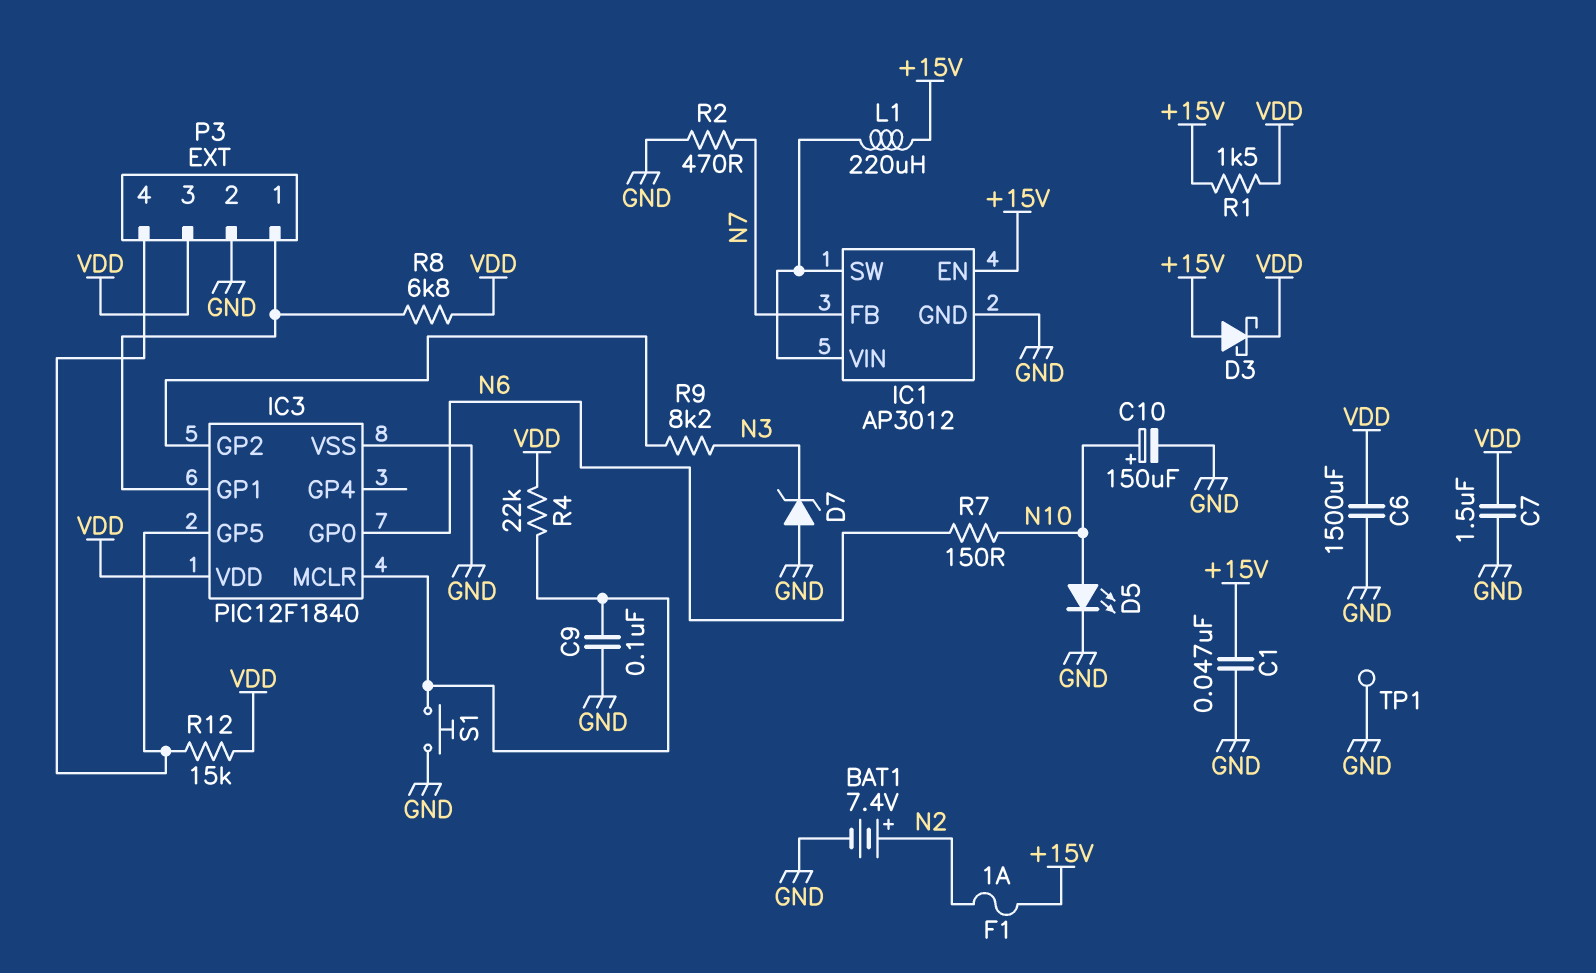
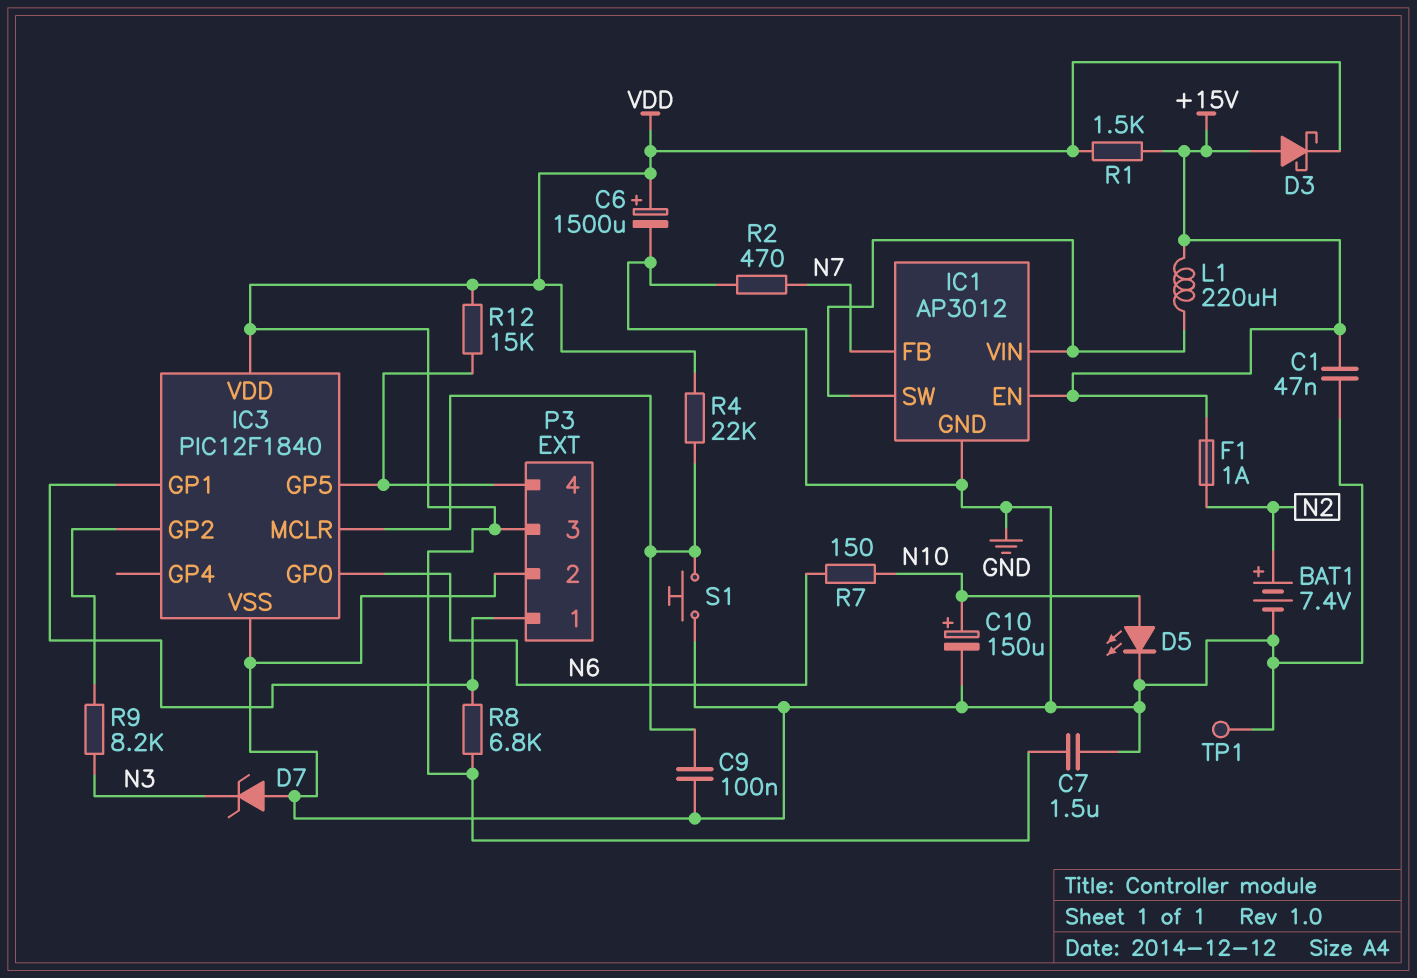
C6: 1500uF (GND, VDD) -> 1500uF (plus VDD, minus GND)

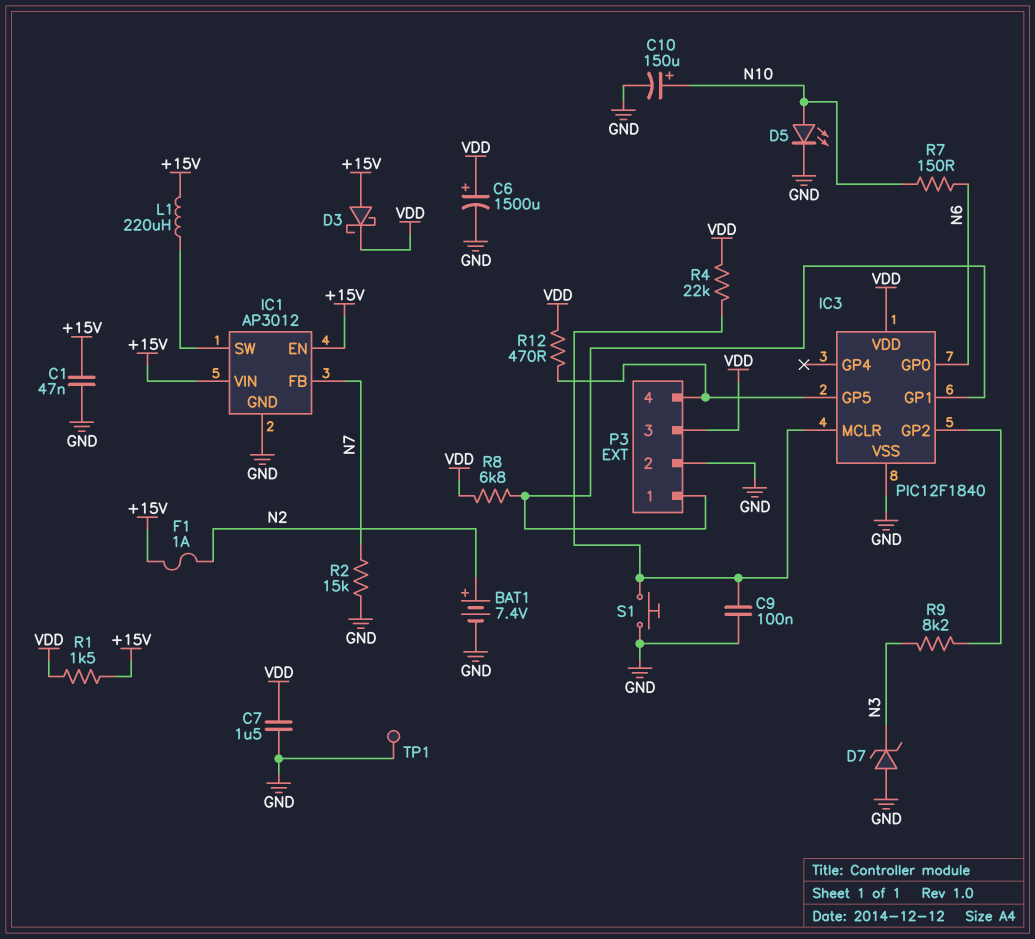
IC1 pin VIN: IC1/SW -> +15V
R2: 470 (GND, N7) -> 15k (GND, N7)
R12: 15k (IC3/GP5, VDD) -> 470 (IC3/GP5, VDD)

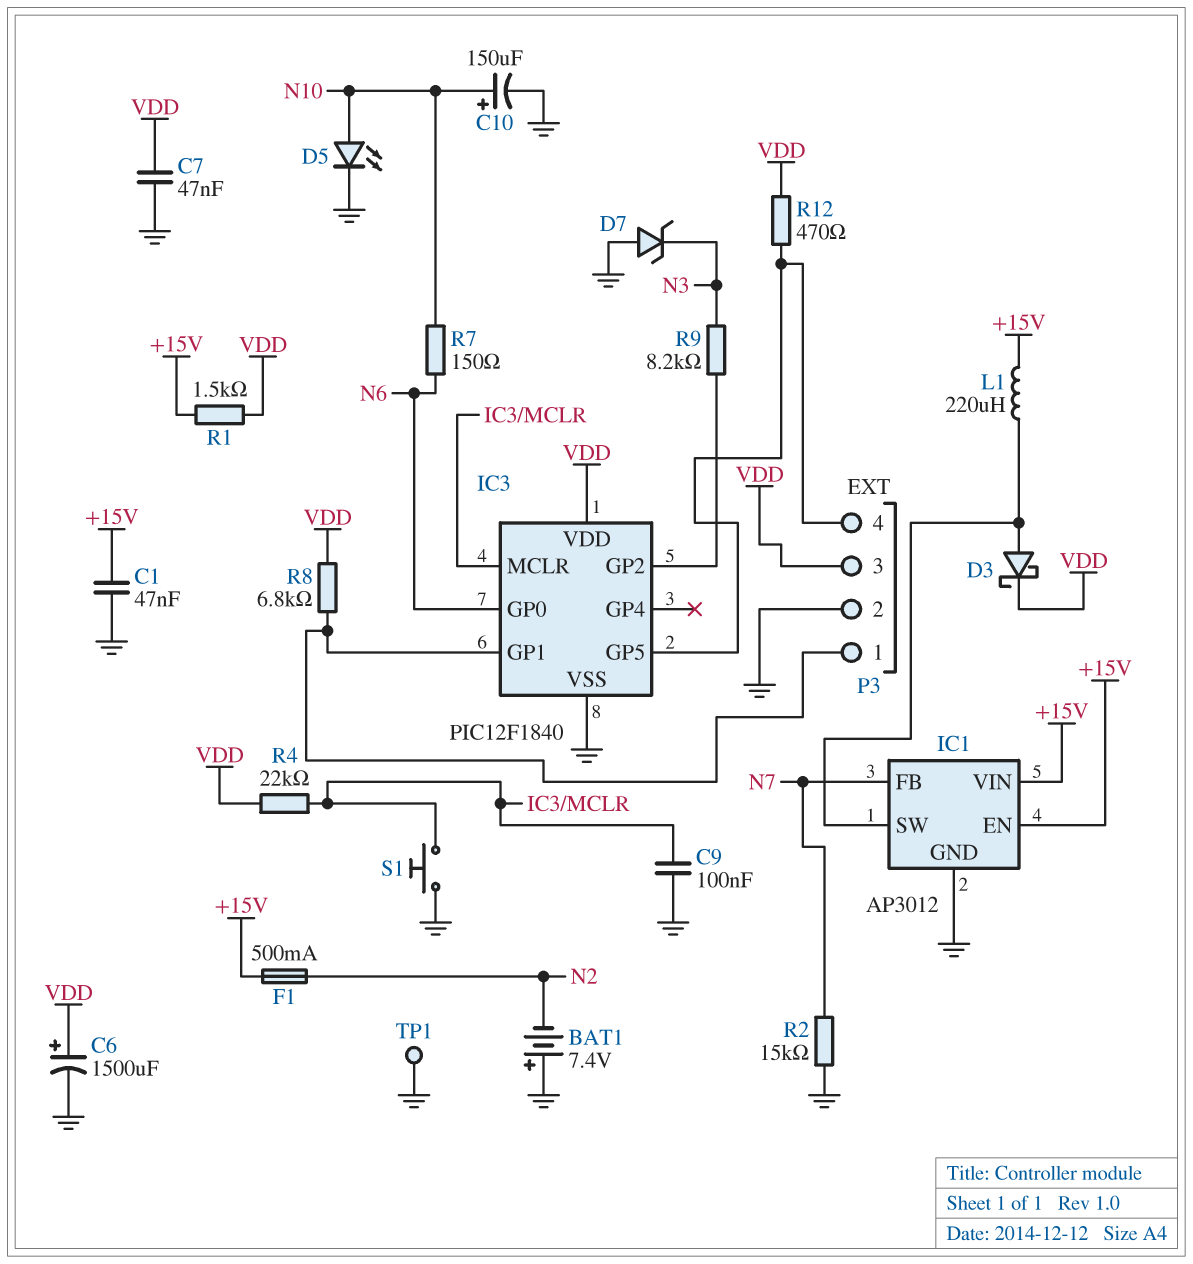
BAT1: 7.4V (plus N2, minus GND) -> 7.4V (plus GND, minus N2)
C7: 1.5uF (GND, VDD) -> 47nF (GND, VDD)
D3: schottky (A +15V, K VDD) -> schottky (A IC1/SW, K VDD)
F1: 1A (+15V, N2) -> 500mA (+15V, N2)

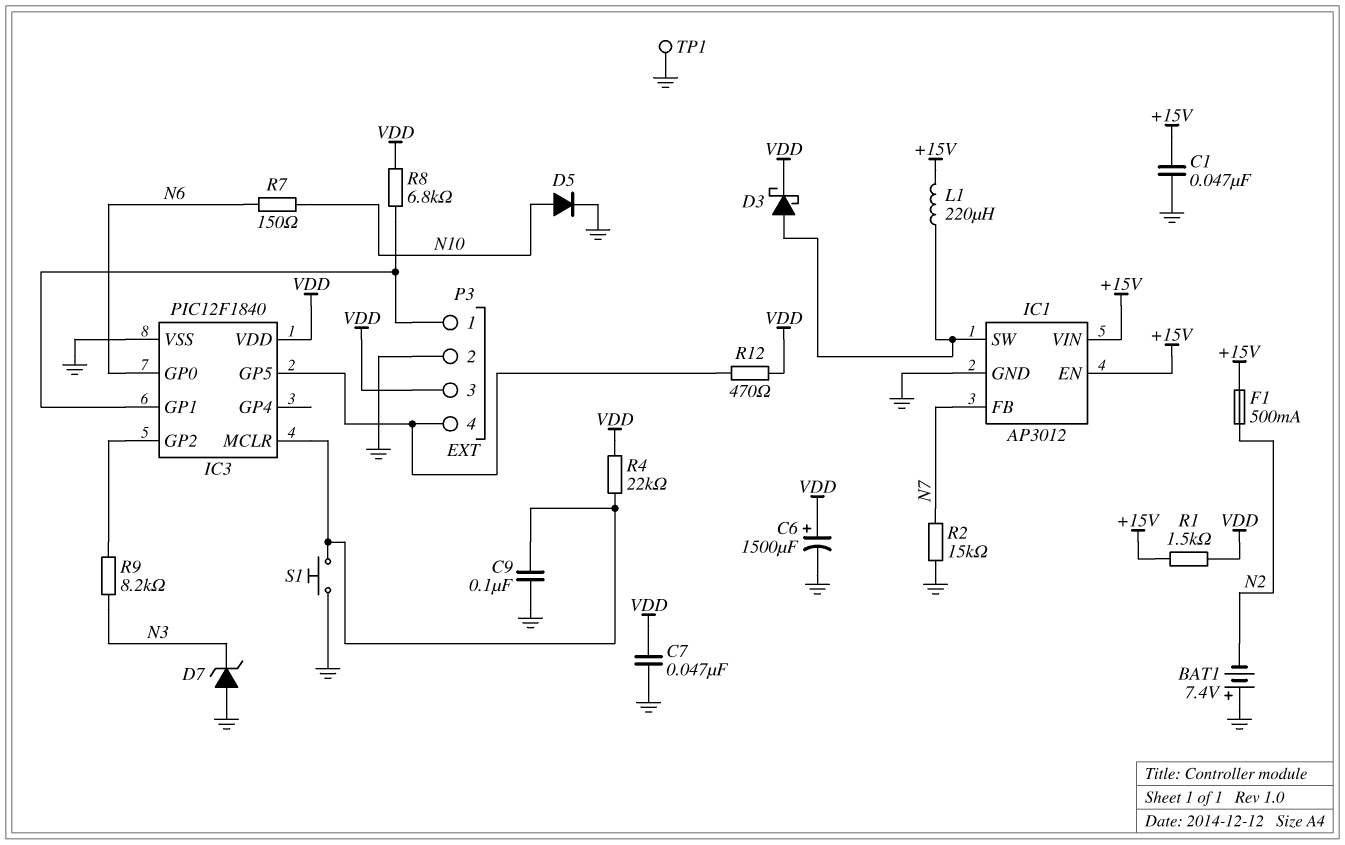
C10: 150uF (plus N10, minus GND) -> none
D5: LED (A N10, K GND) -> diode (A N10, K GND)

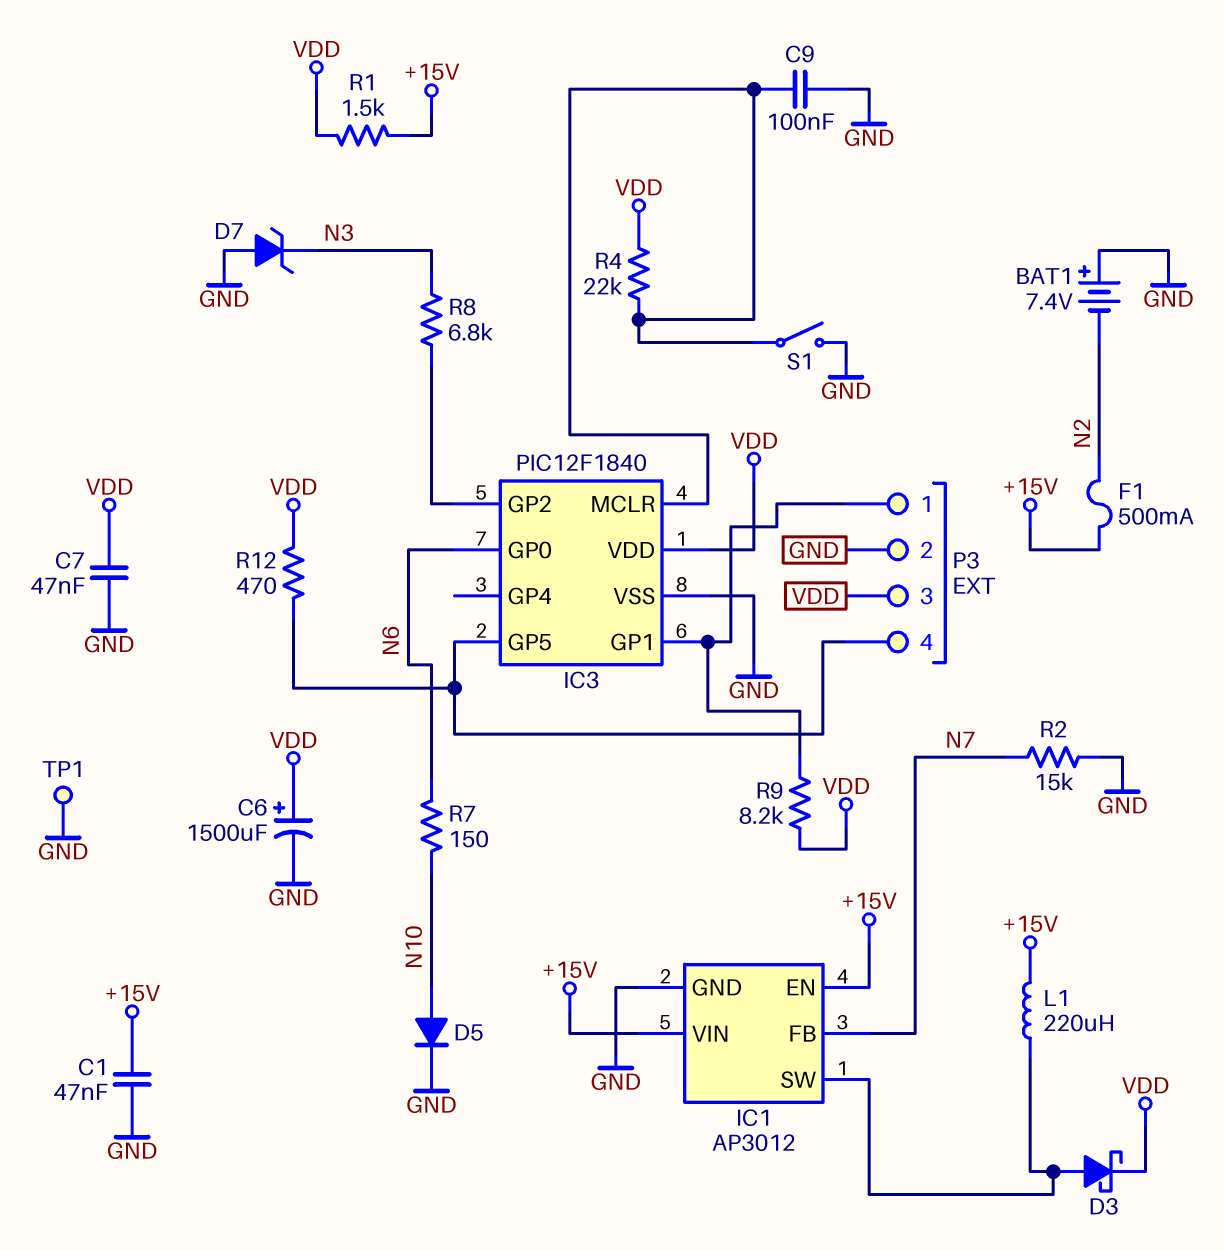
R8: 6.8k (IC3/GP1, VDD) -> 6.8k (IC3/GP2, N3)
R9: 8.2k (IC3/GP2, N3) -> 8.2k (IC3/GP1, VDD)
S1: button (GND, IC3/MCLR) -> switch (GND, IC3/MCLR)

